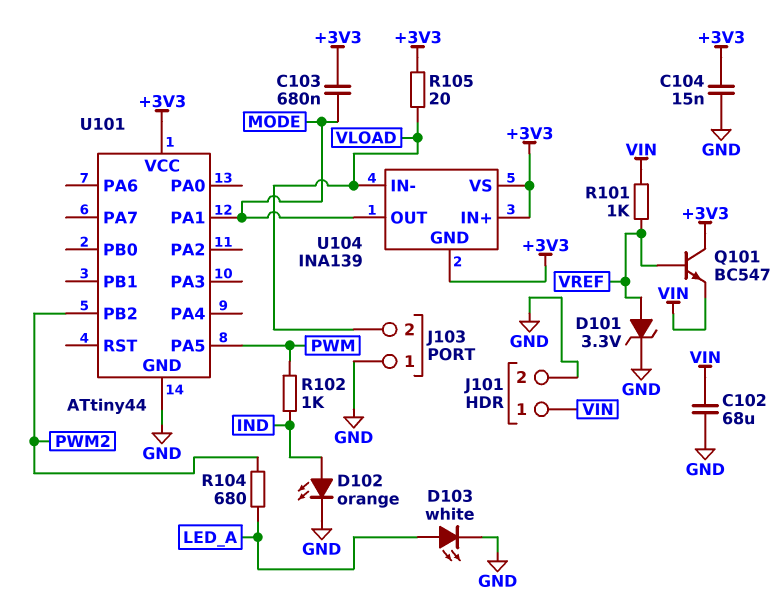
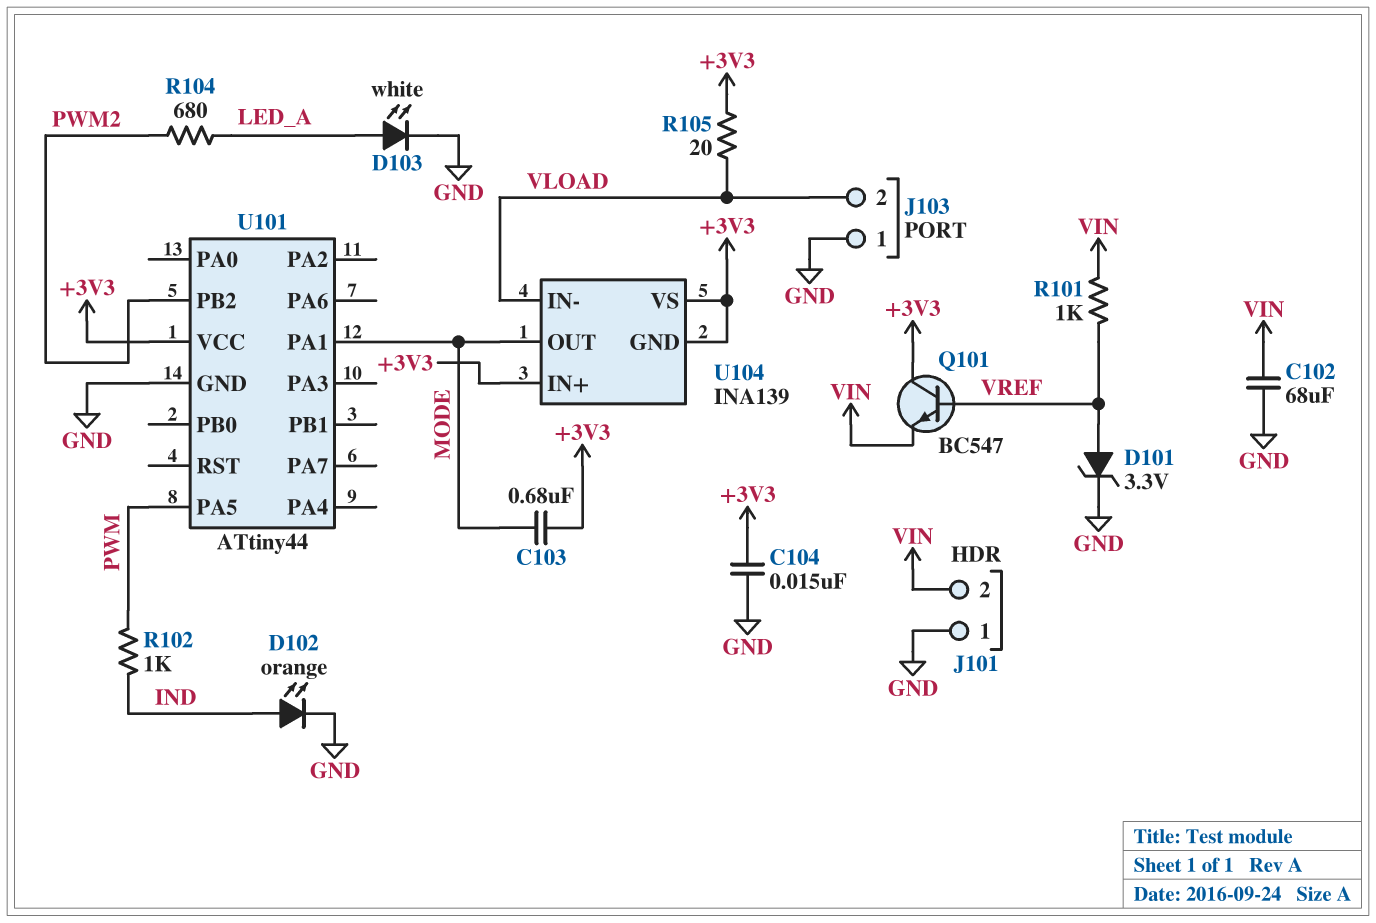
J101 pin 1: VIN -> GND
J101 pin 2: GND -> VIN

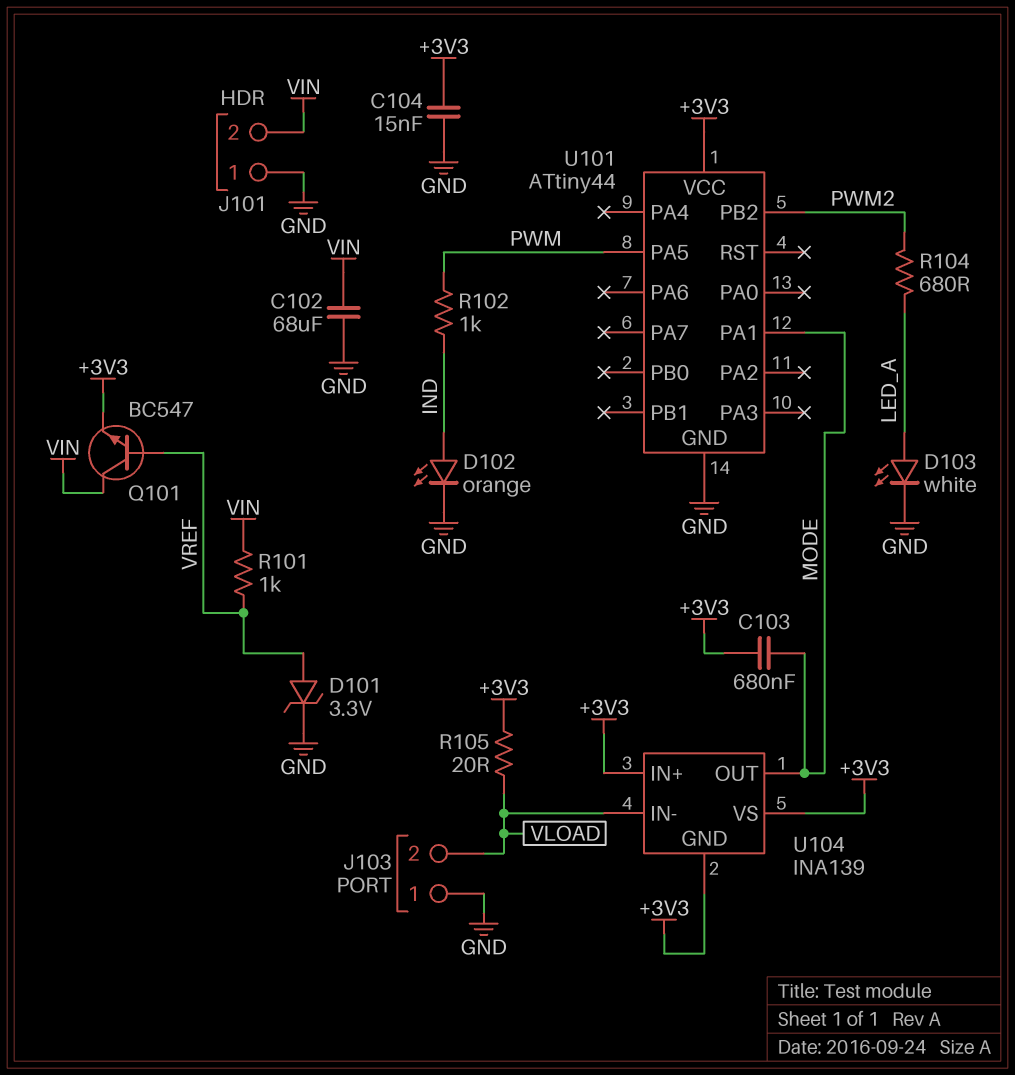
Q101: NPN BC547 (B VREF, C +3V3, E VIN) -> NPN BC547 (B VREF, C VIN, E +3V3)

